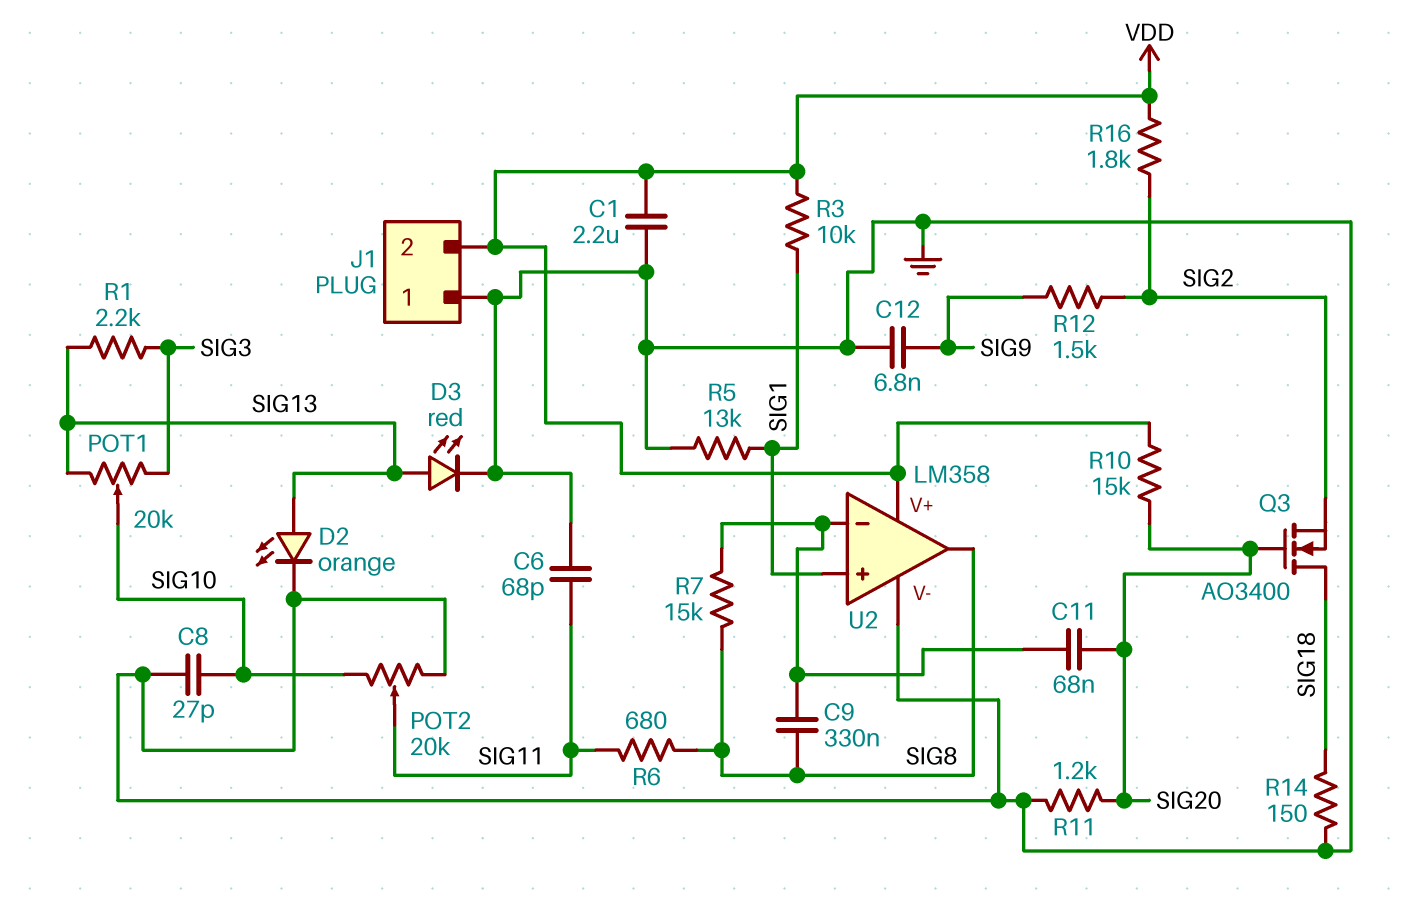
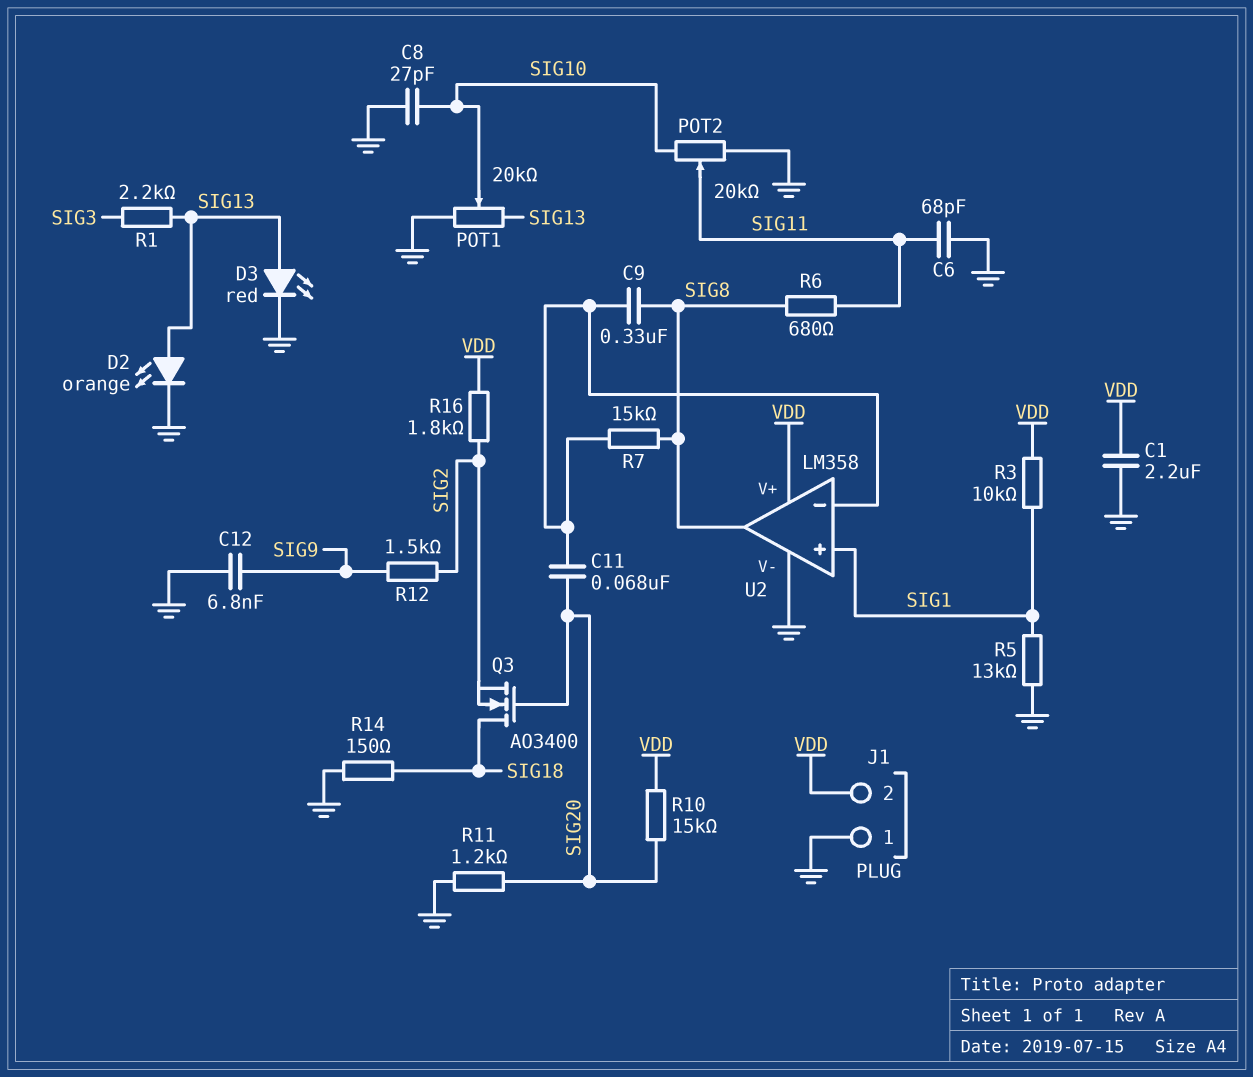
POT1: 20k (SIG3, SIG13, wiper SIG10) -> 20k (GND, SIG13, wiper SIG10)

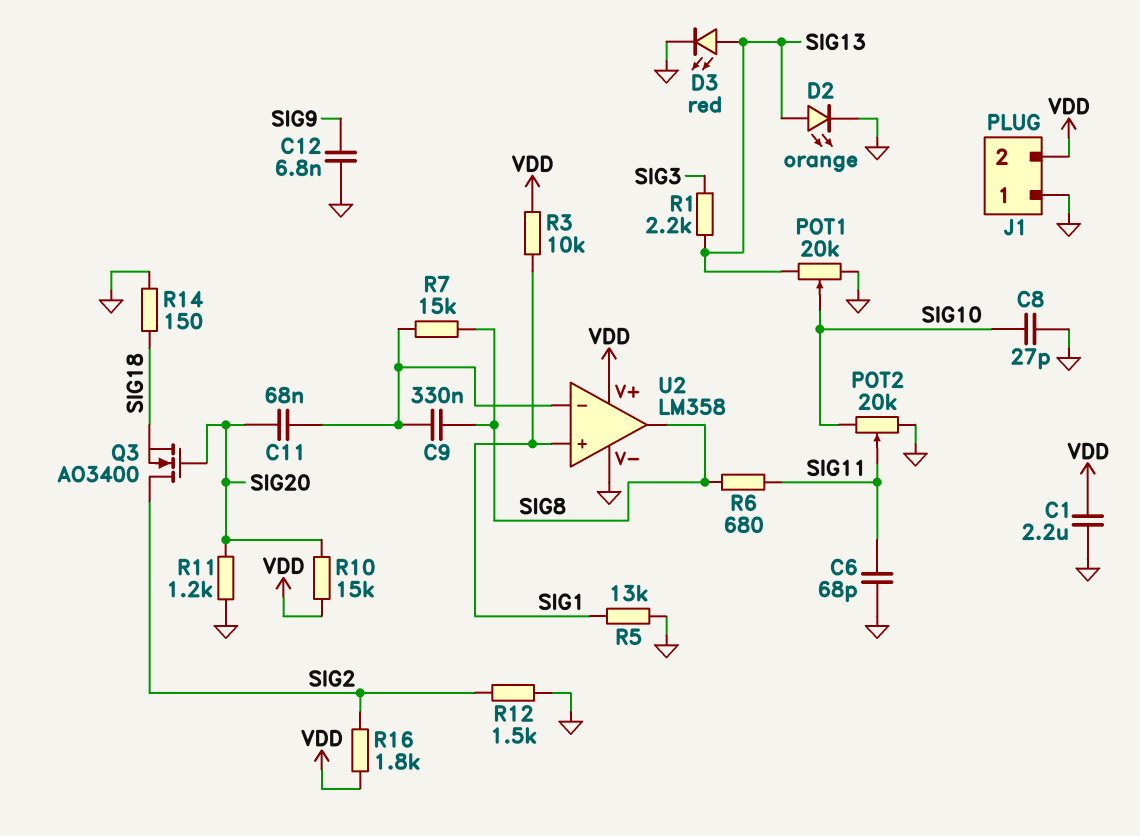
Q3: NMOS AO3400 (G SIG20, D SIG18, S SIG2) -> NMOS AO3400 (G SIG20, D SIG2, S SIG18)
R12: 1.5k (SIG2, SIG9) -> 1.5k (GND, SIG2)

